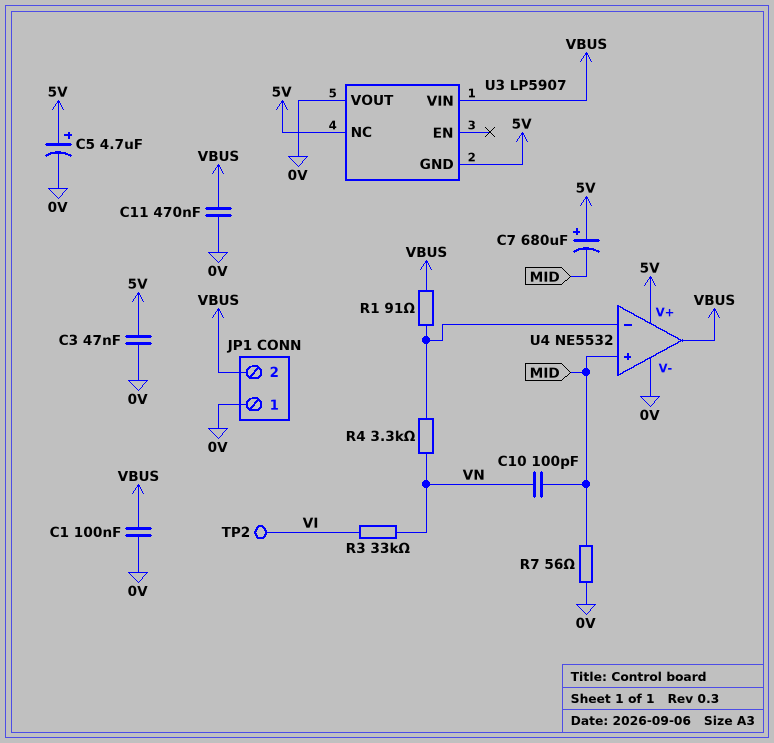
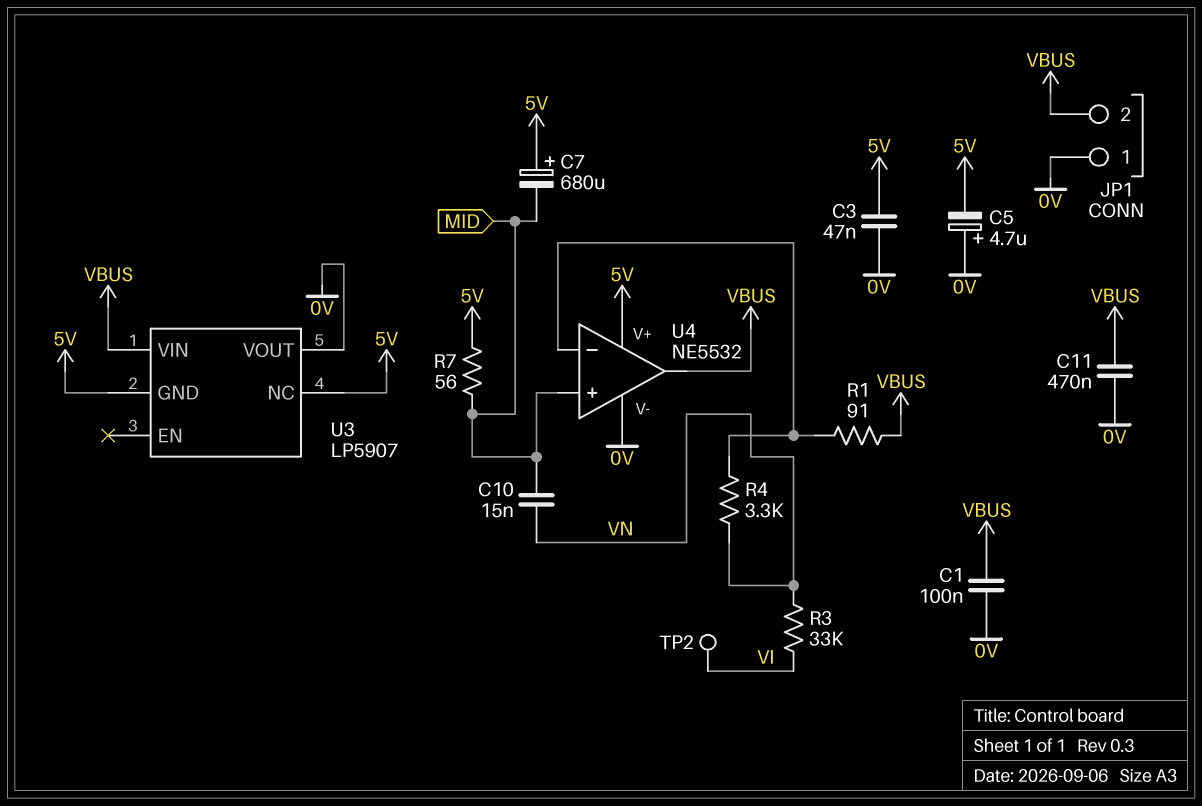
C5: 4.7uF (plus 5V, minus 0V) -> 4.7uF (plus 0V, minus 5V)
C10: 100pF (MID, VN) -> 15nF (MID, VN)
R7: 56 (0V, MID) -> 56 (5V, MID)

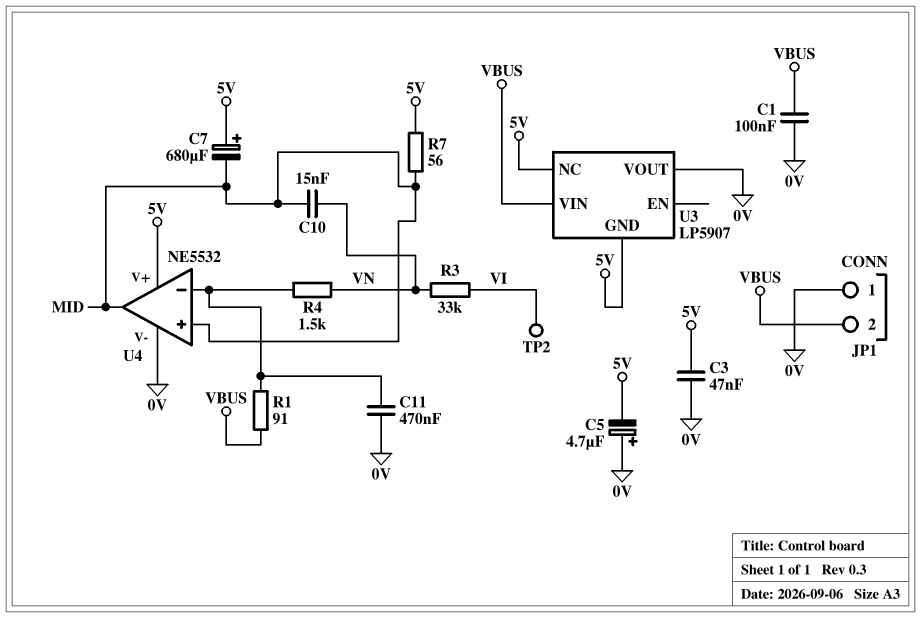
C11: 470nF (0V, VBUS) -> 470nF (0V, U4/in-)
R4: 3.3k (U4/in-, VN) -> 1.5k (U4/in-, VN)
U4 pin out: VBUS -> MID

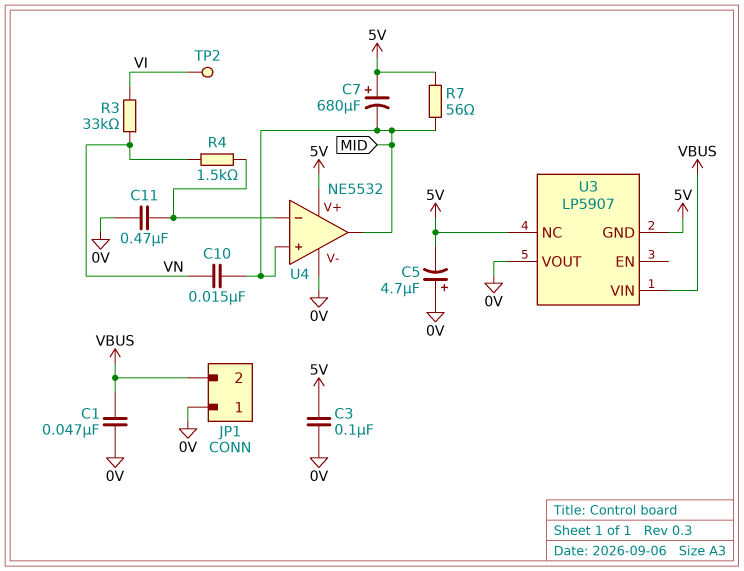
C1: 100nF (0V, VBUS) -> 47nF (0V, VBUS)
C3: 47nF (0V, 5V) -> 100nF (0V, 5V)
R1: 91 (U4/in-, VBUS) -> none

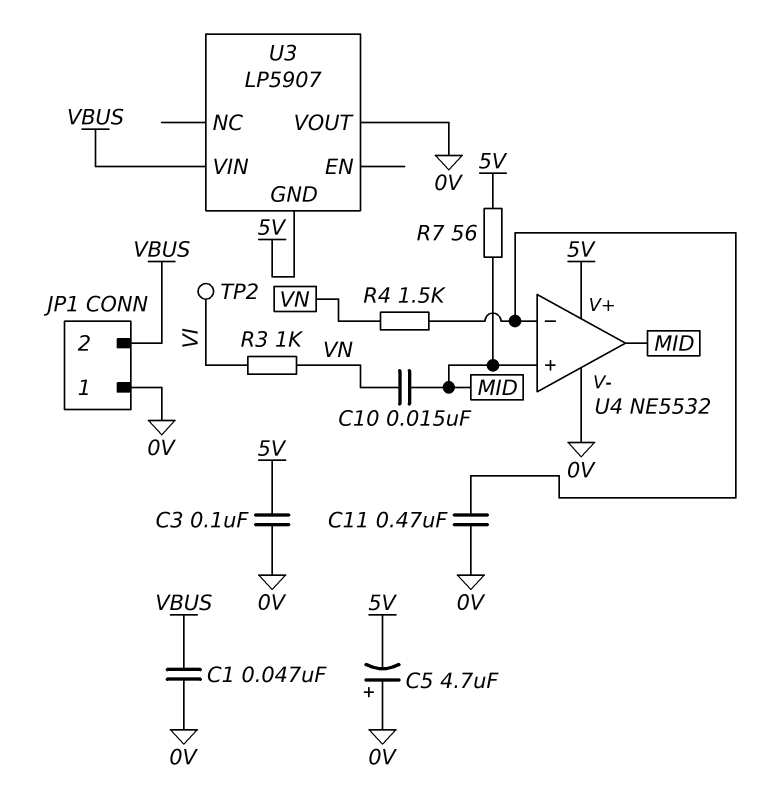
C7: 680uF (plus 5V, minus MID) -> none
R3: 33k (VI, VN) -> 1k (VI, VN)
U3 pin NC: 5V -> none

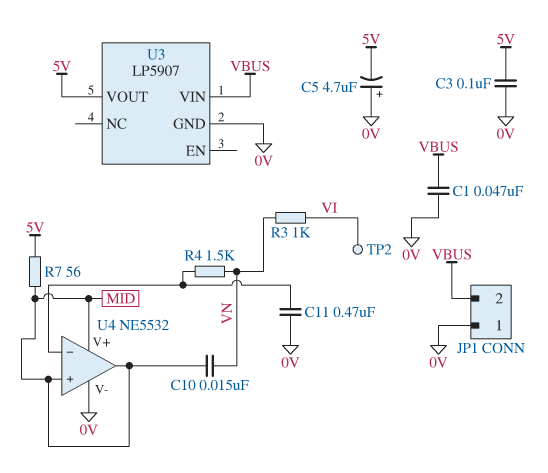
U3 pin GND: 5V -> 0V
U3 pin VOUT: 0V -> 5V
U4 pin V+: 5V -> MID

